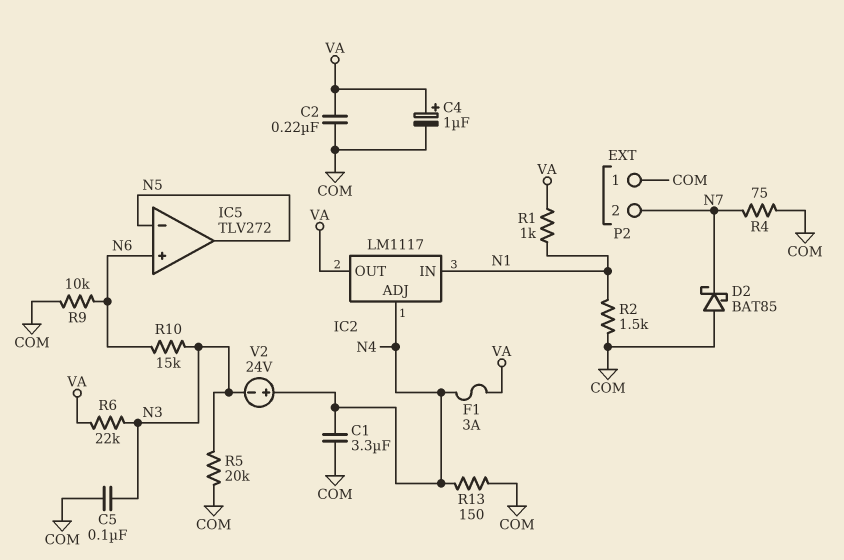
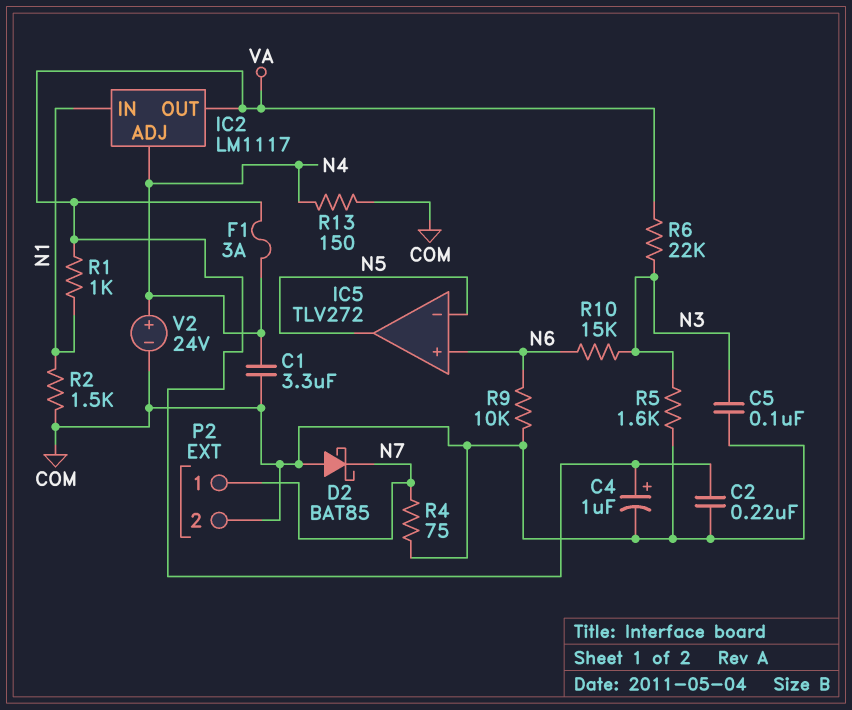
P2 pin 1: COM -> N7
P2 pin 2: N7 -> COM
R5: 20k (COM, N3) -> 1.6k (COM, N3)
V2: 24V (plus N4, minus N3) -> 24V (plus N4, minus COM)

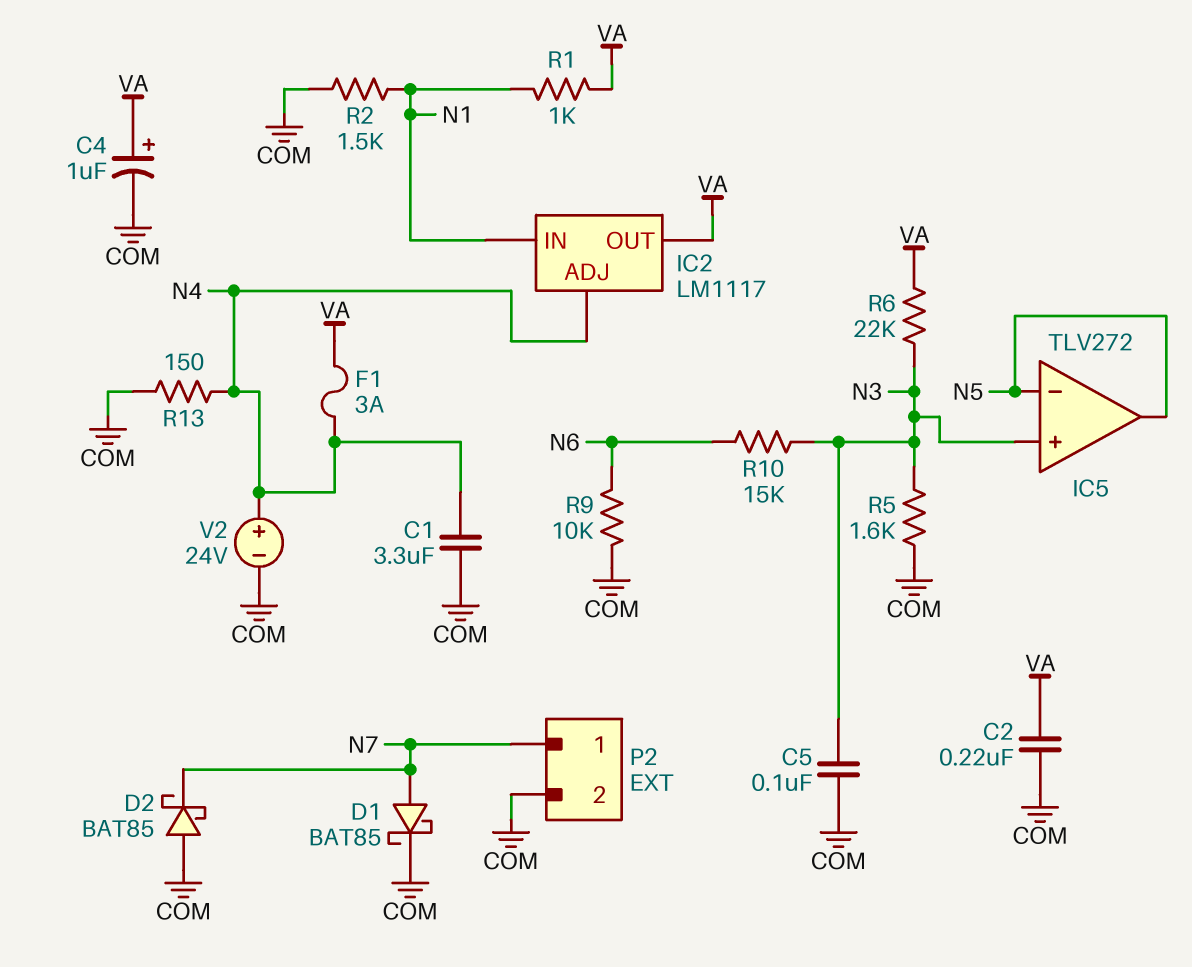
D1: none -> schottky BAT85 (A N7, K COM)
IC5 pin in+: N6 -> N3
R4: 75 (COM, N7) -> none

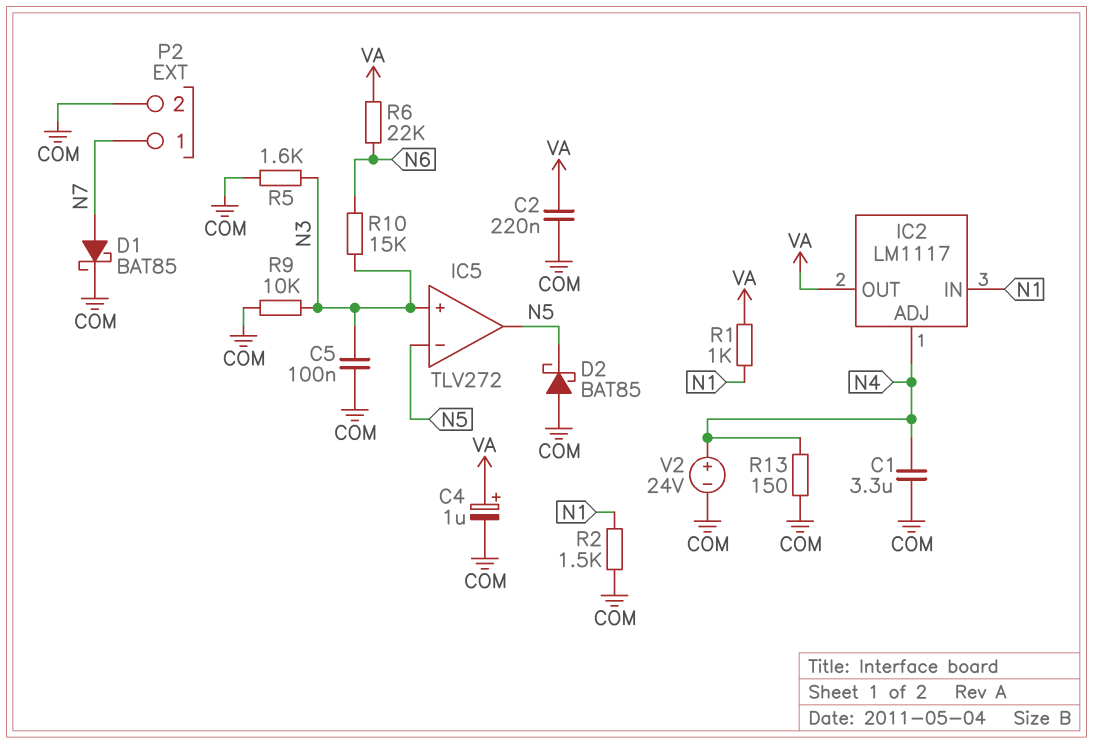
D2: schottky BAT85 (A COM, K N7) -> schottky BAT85 (A COM, K N5)
F1: 3A (N4, VA) -> none
R6: 22k (N3, VA) -> 22k (N6, VA)
R9: 10k (COM, N6) -> 10k (COM, N3)

